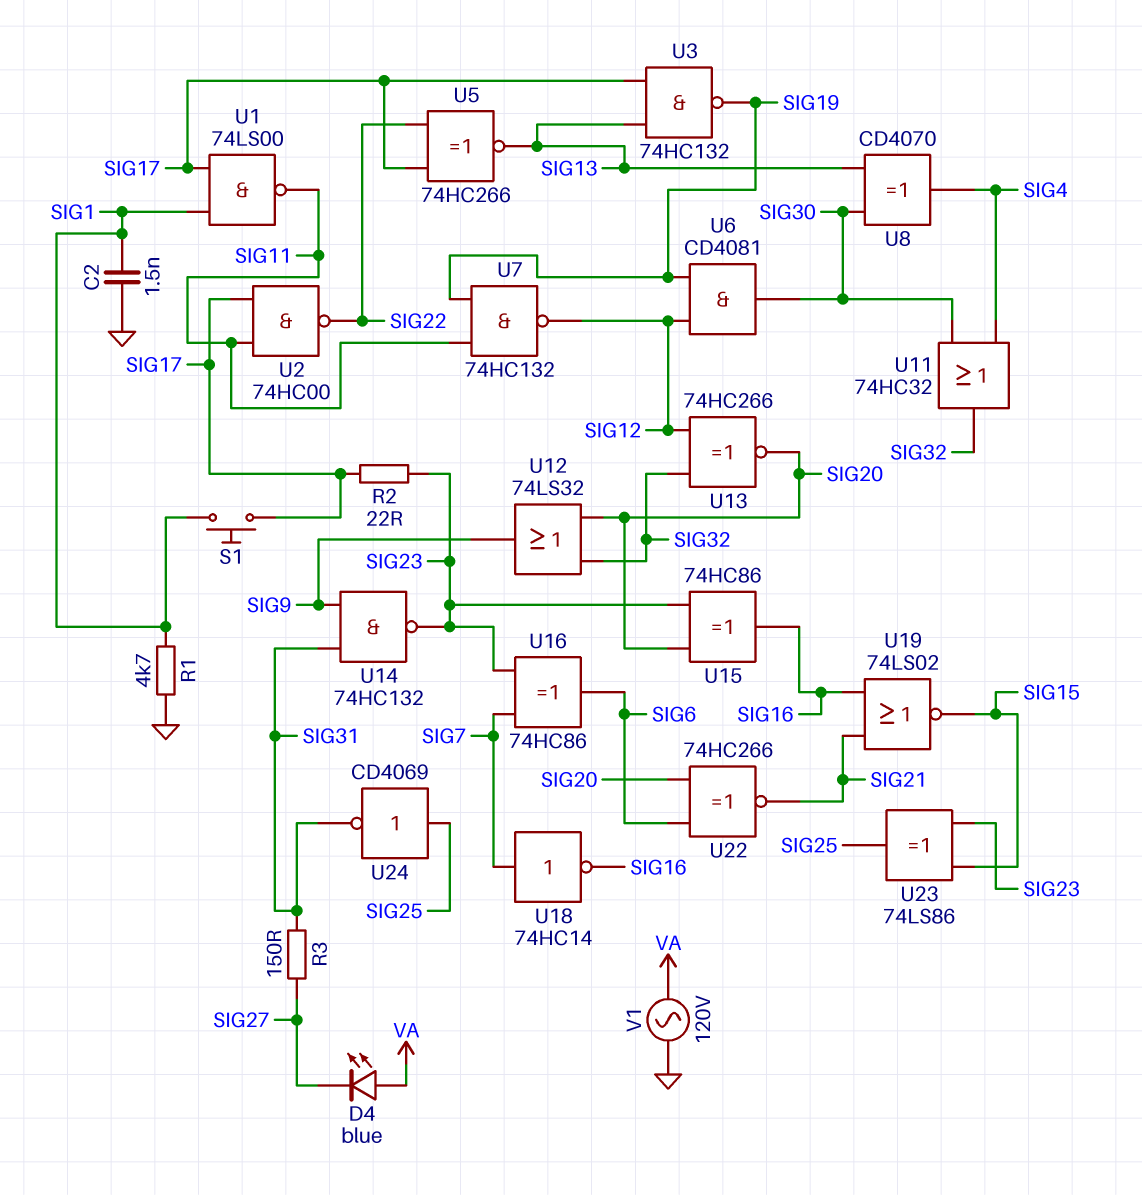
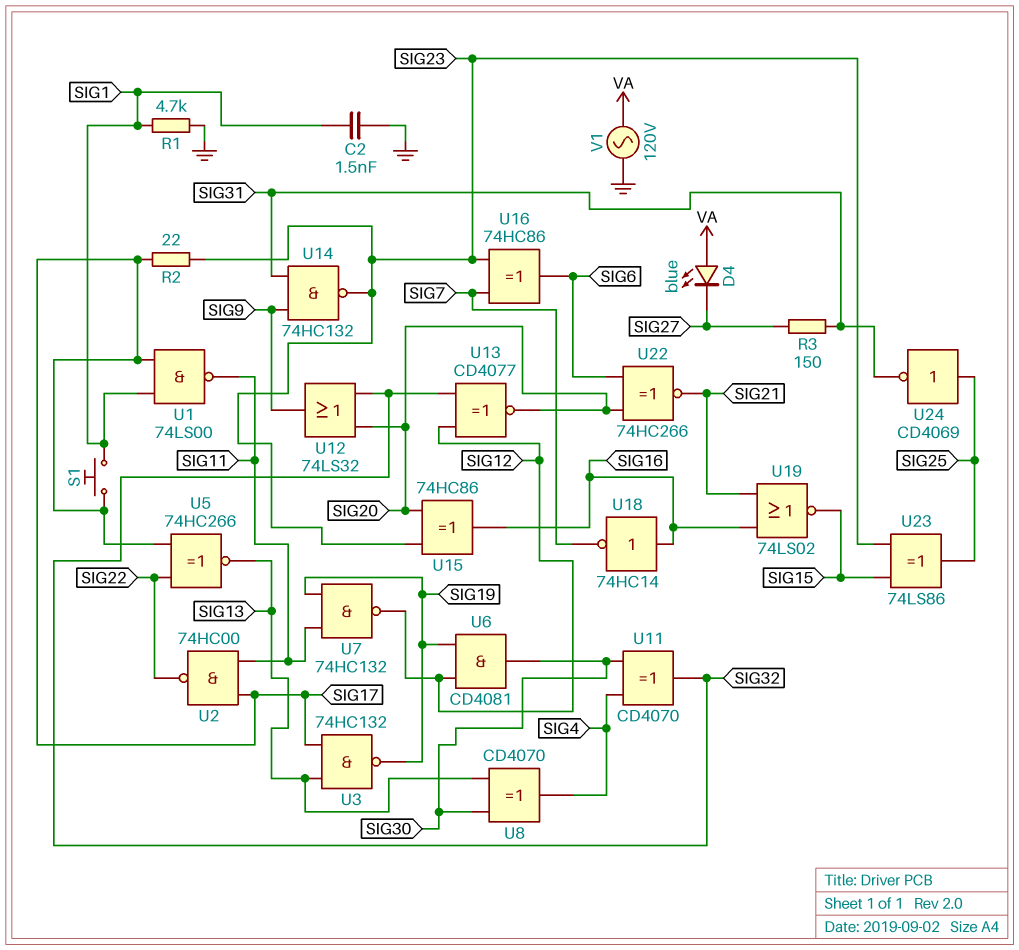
U11: OR 74HC32 (in SIG4, in SIG30, out SIG32) -> XOR CD4070 (in SIG4, in SIG30, out SIG32)
U13: XNOR 74HC266 (in SIG12, in SIG32, out SIG20) -> XNOR CD4077 (in SIG12, in SIG32, out SIG20)
U18: NOT 74HC14 (in SIG7, out SIG16) -> NOT 74HC14 (in SIG16, out SIG7)

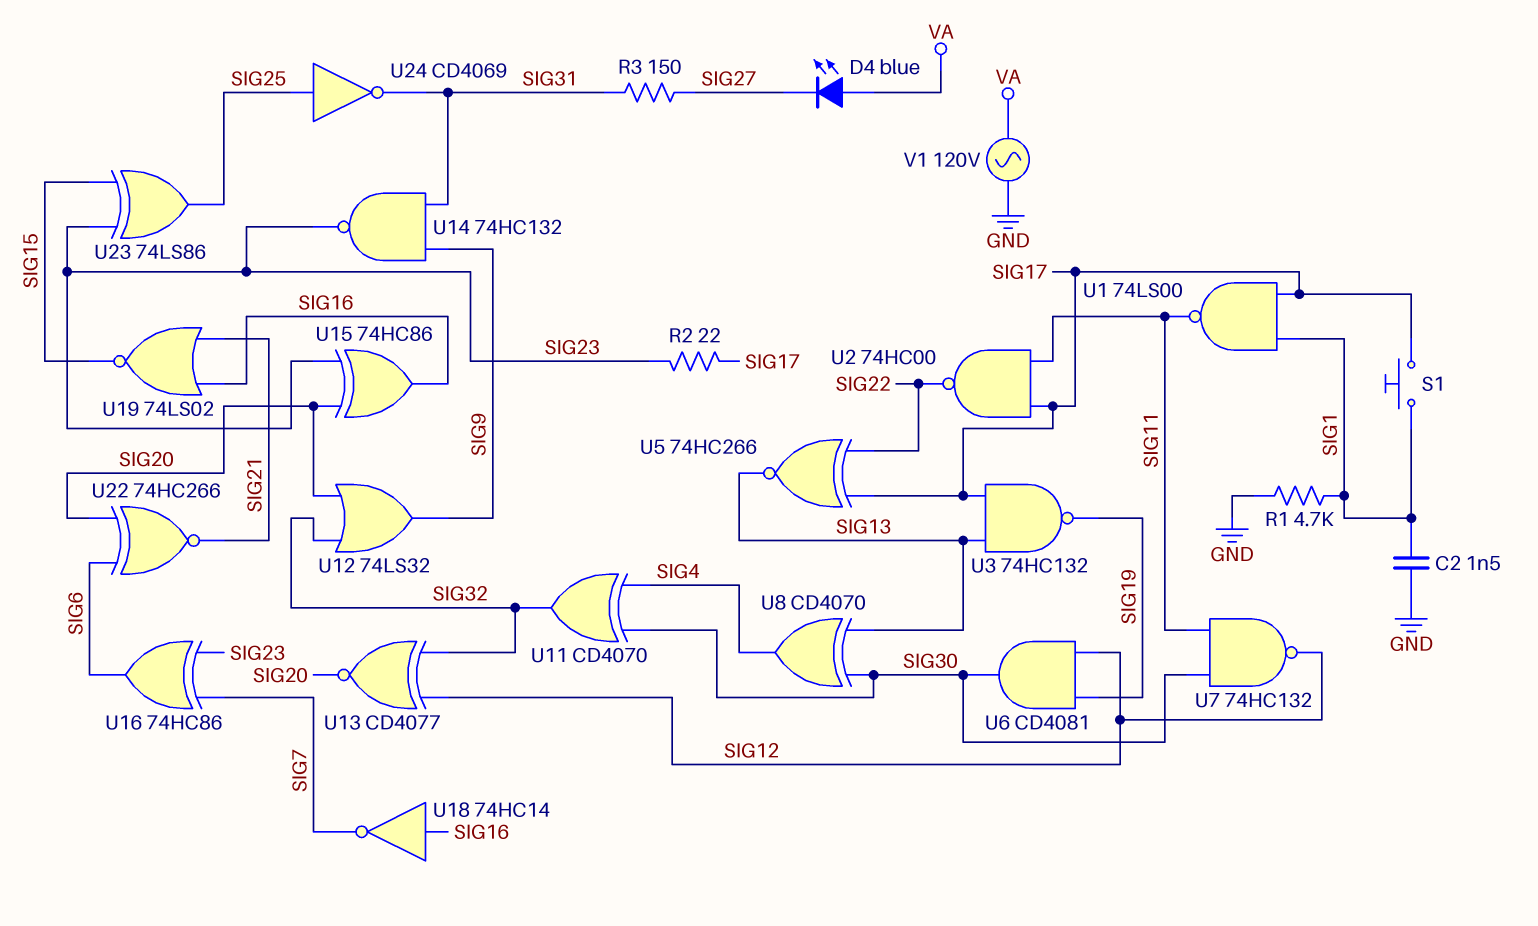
U7: NAND 74HC132 (in SIG11, in SIG19, out SIG12) -> NAND 74HC132 (in SIG11, in SIG30, out SIG12)

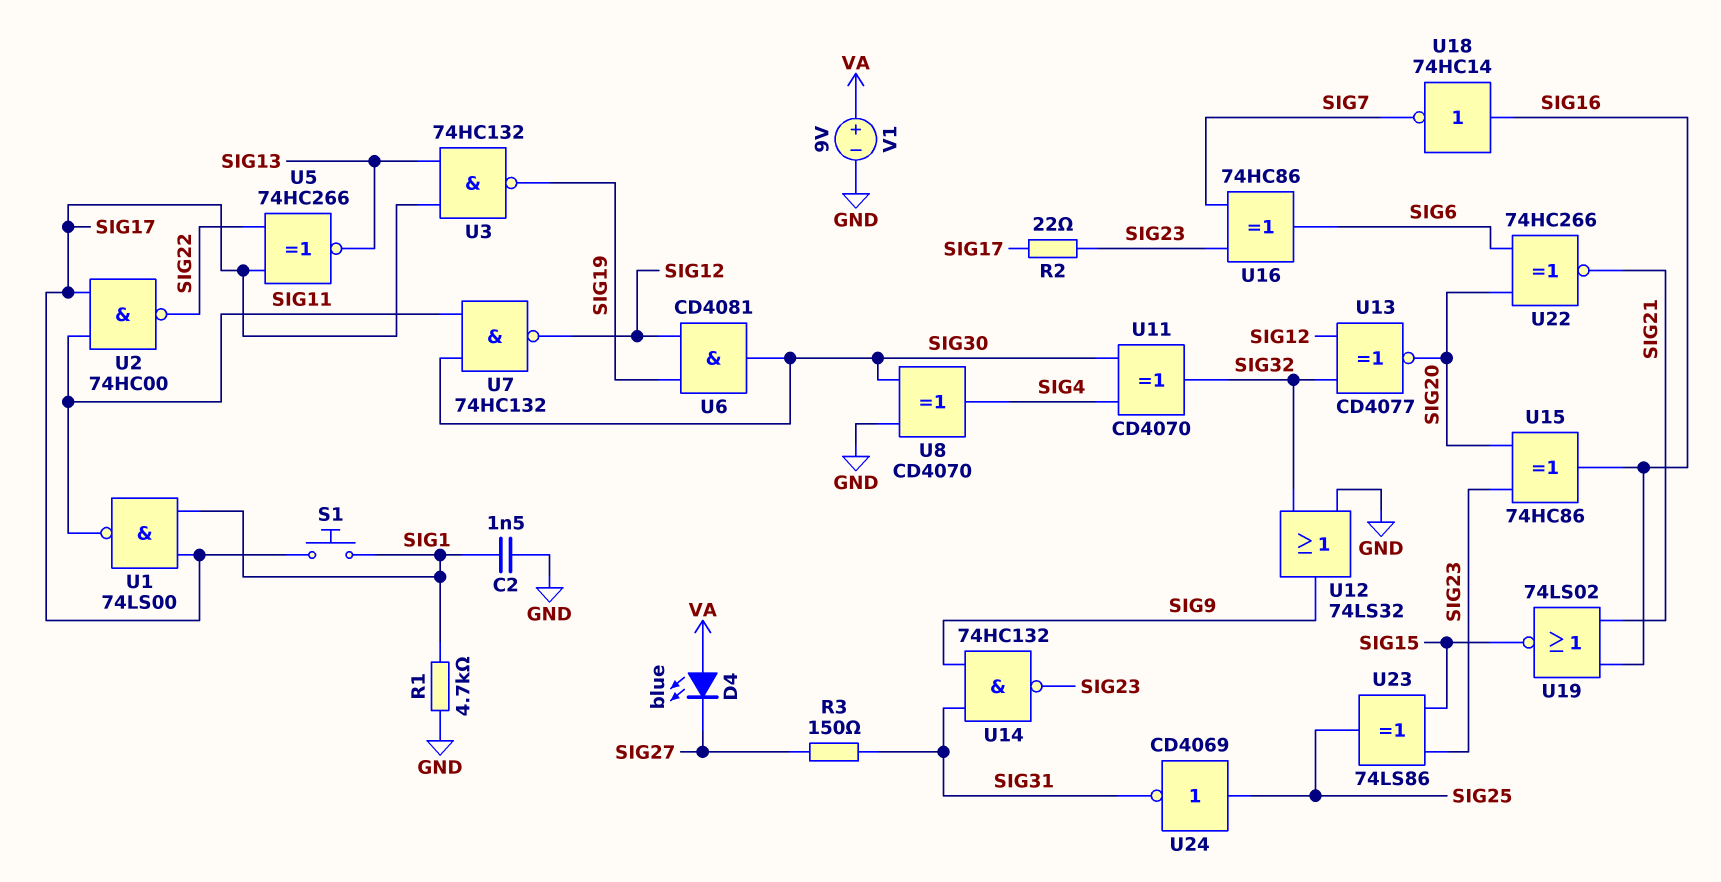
U8: XOR CD4070 (in SIG13, in SIG30, out SIG4) -> XOR CD4070 (in GND, in SIG30, out SIG4)
U12: OR 74LS32 (in SIG20, in SIG32, out SIG9) -> OR 74LS32 (in GND, in SIG32, out SIG9)
V1: AC 120V (GND, VA) -> 9V (plus VA, minus GND)

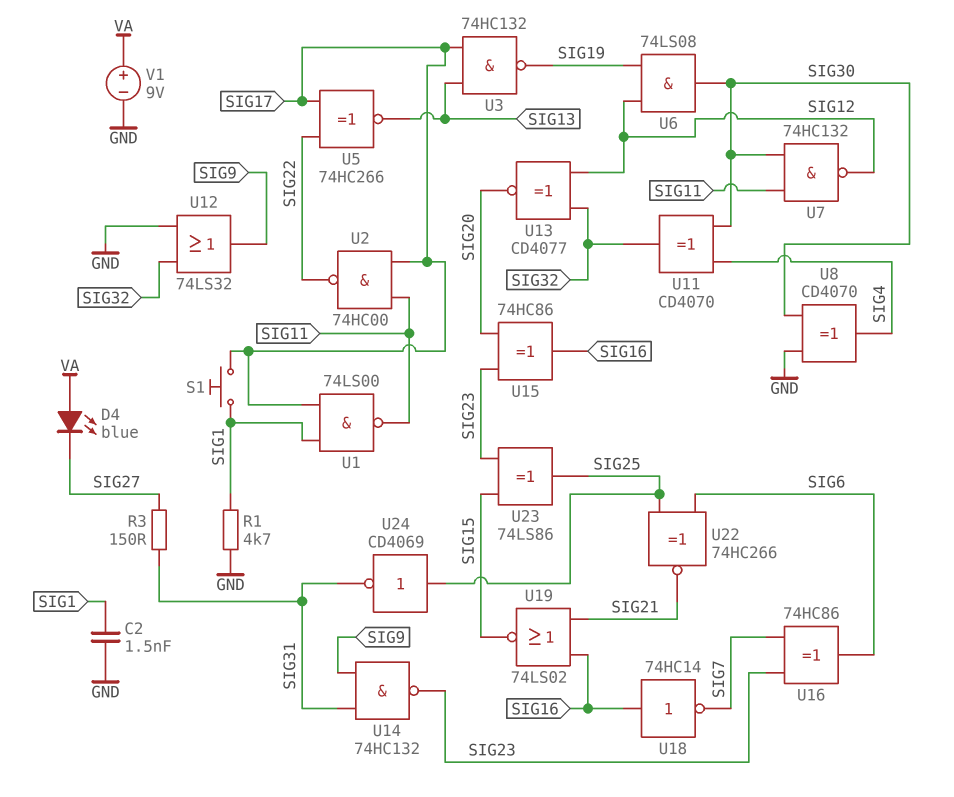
R2: 22 (SIG17, SIG23) -> none
U6: AND CD4081 (in SIG12, in SIG19, out SIG30) -> AND 74LS08 (in SIG12, in SIG19, out SIG30)
U22: XNOR 74HC266 (in SIG6, in SIG20, out SIG21) -> XNOR 74HC266 (in SIG6, in SIG25, out SIG21)

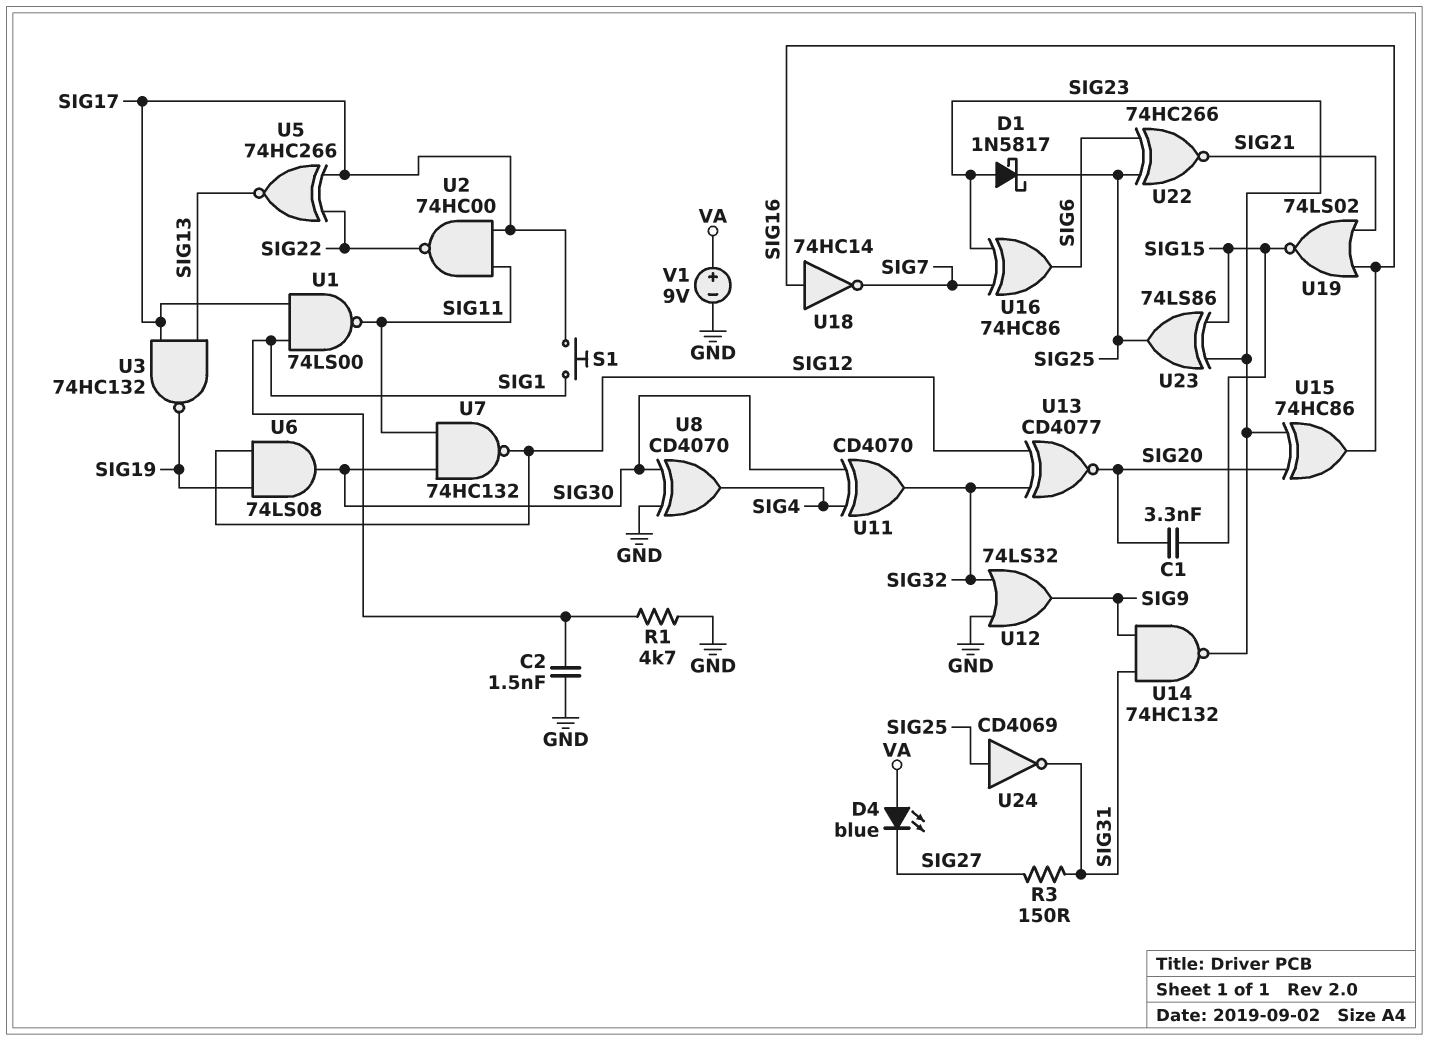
C1: none -> 3.3nF (SIG15, SIG20)
D1: none -> schottky 1N5817 (A SIG23, K SIG25)

